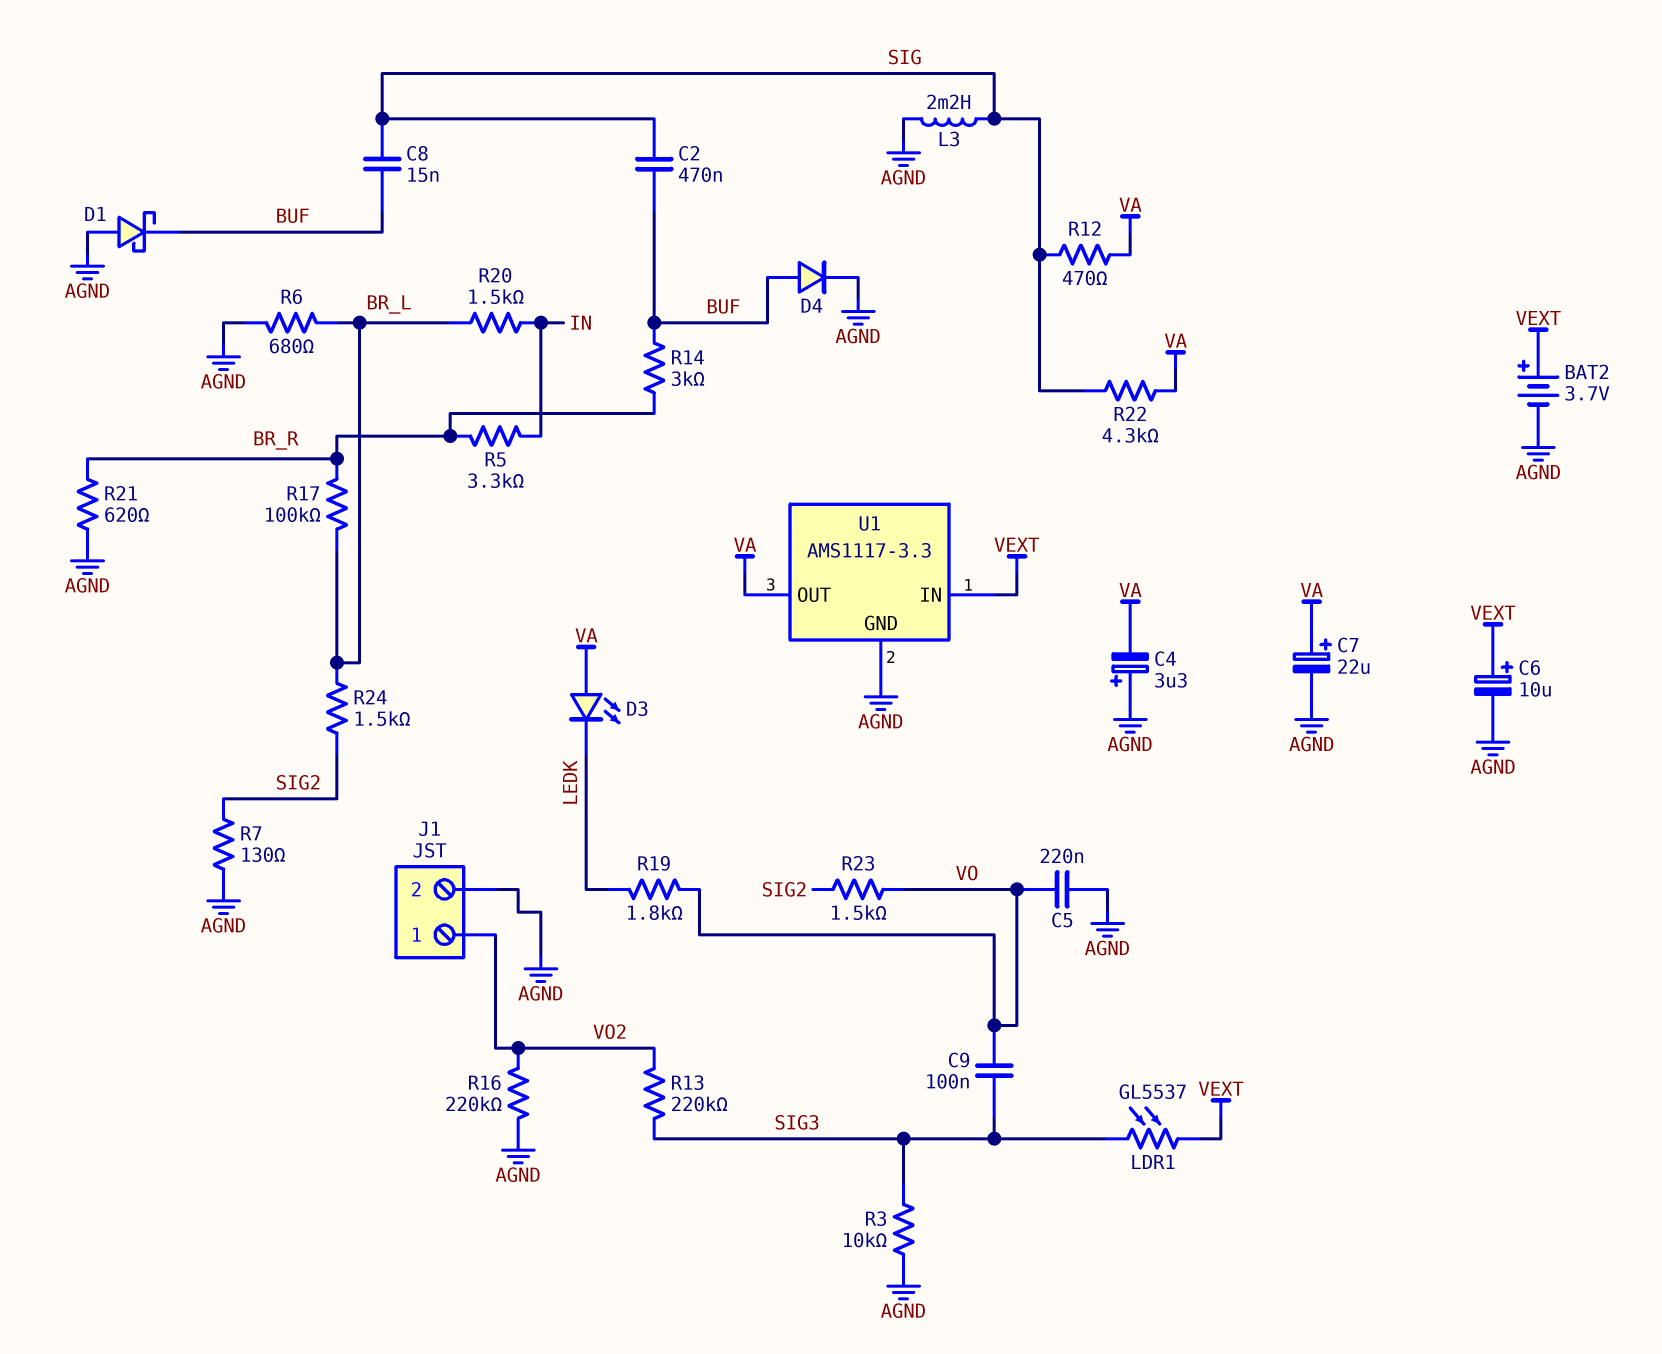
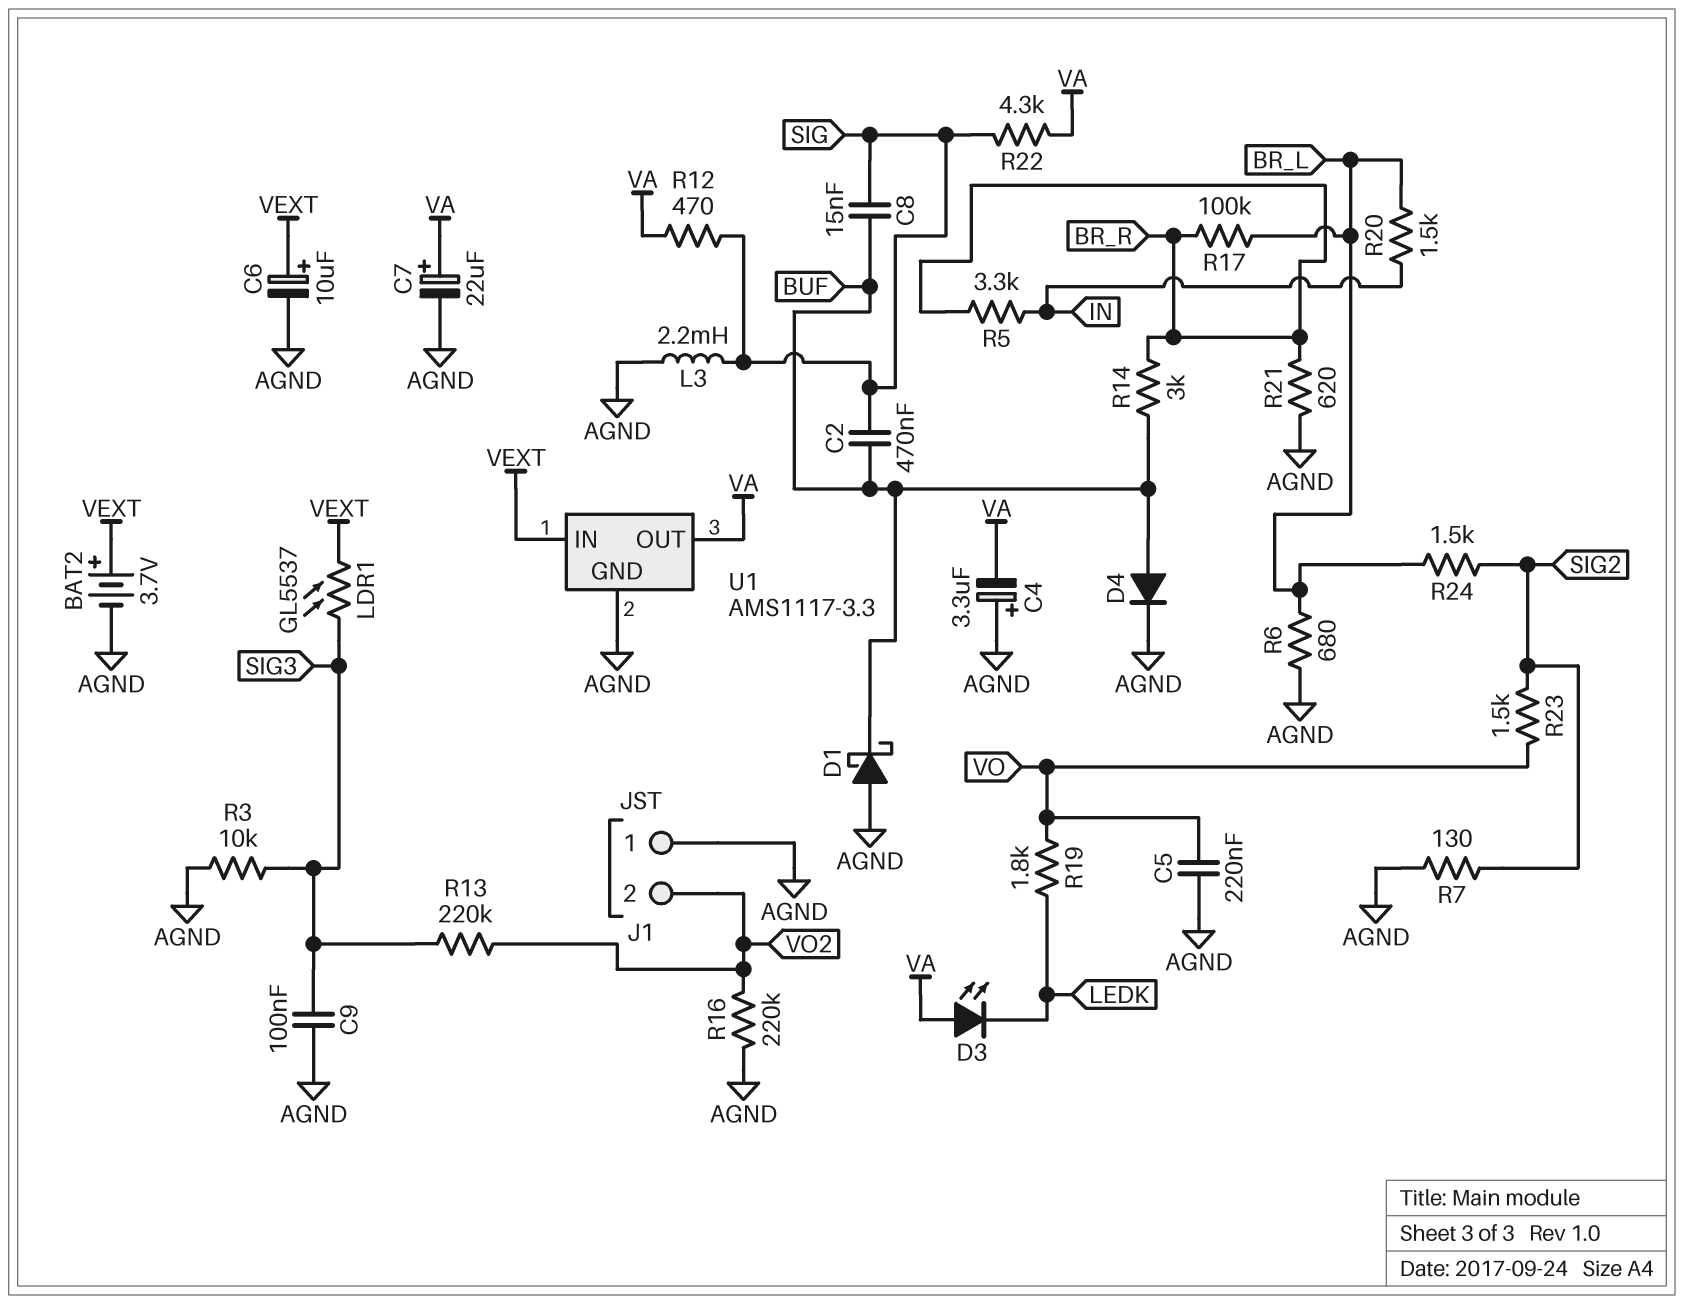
C9: 100nF (SIG3, VO) -> 100nF (AGND, SIG3)
J1 pin 1: VO2 -> AGND
J1 pin 2: AGND -> VO2

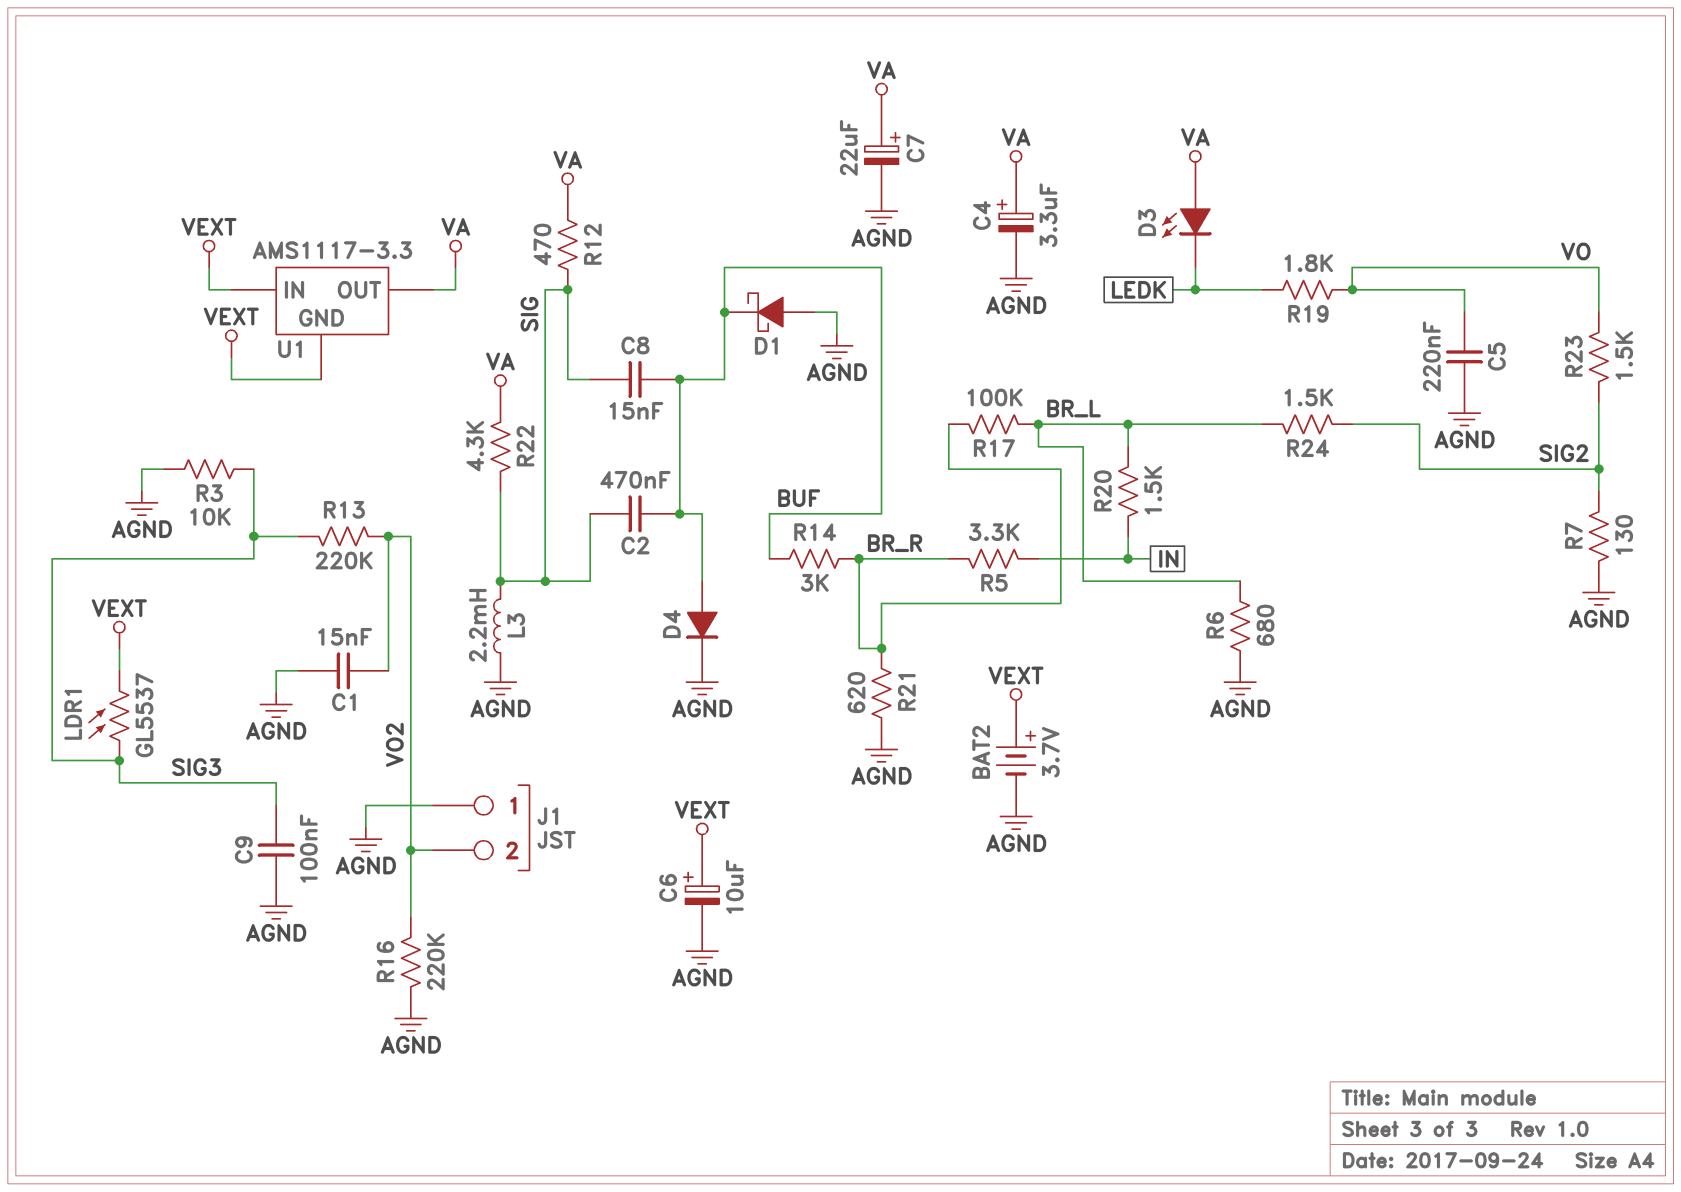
C1: none -> 15nF (AGND, VO2)
C4: 3.3uF (plus AGND, minus VA) -> 3.3uF (plus VA, minus AGND)
U1 pin GND: AGND -> VEXT

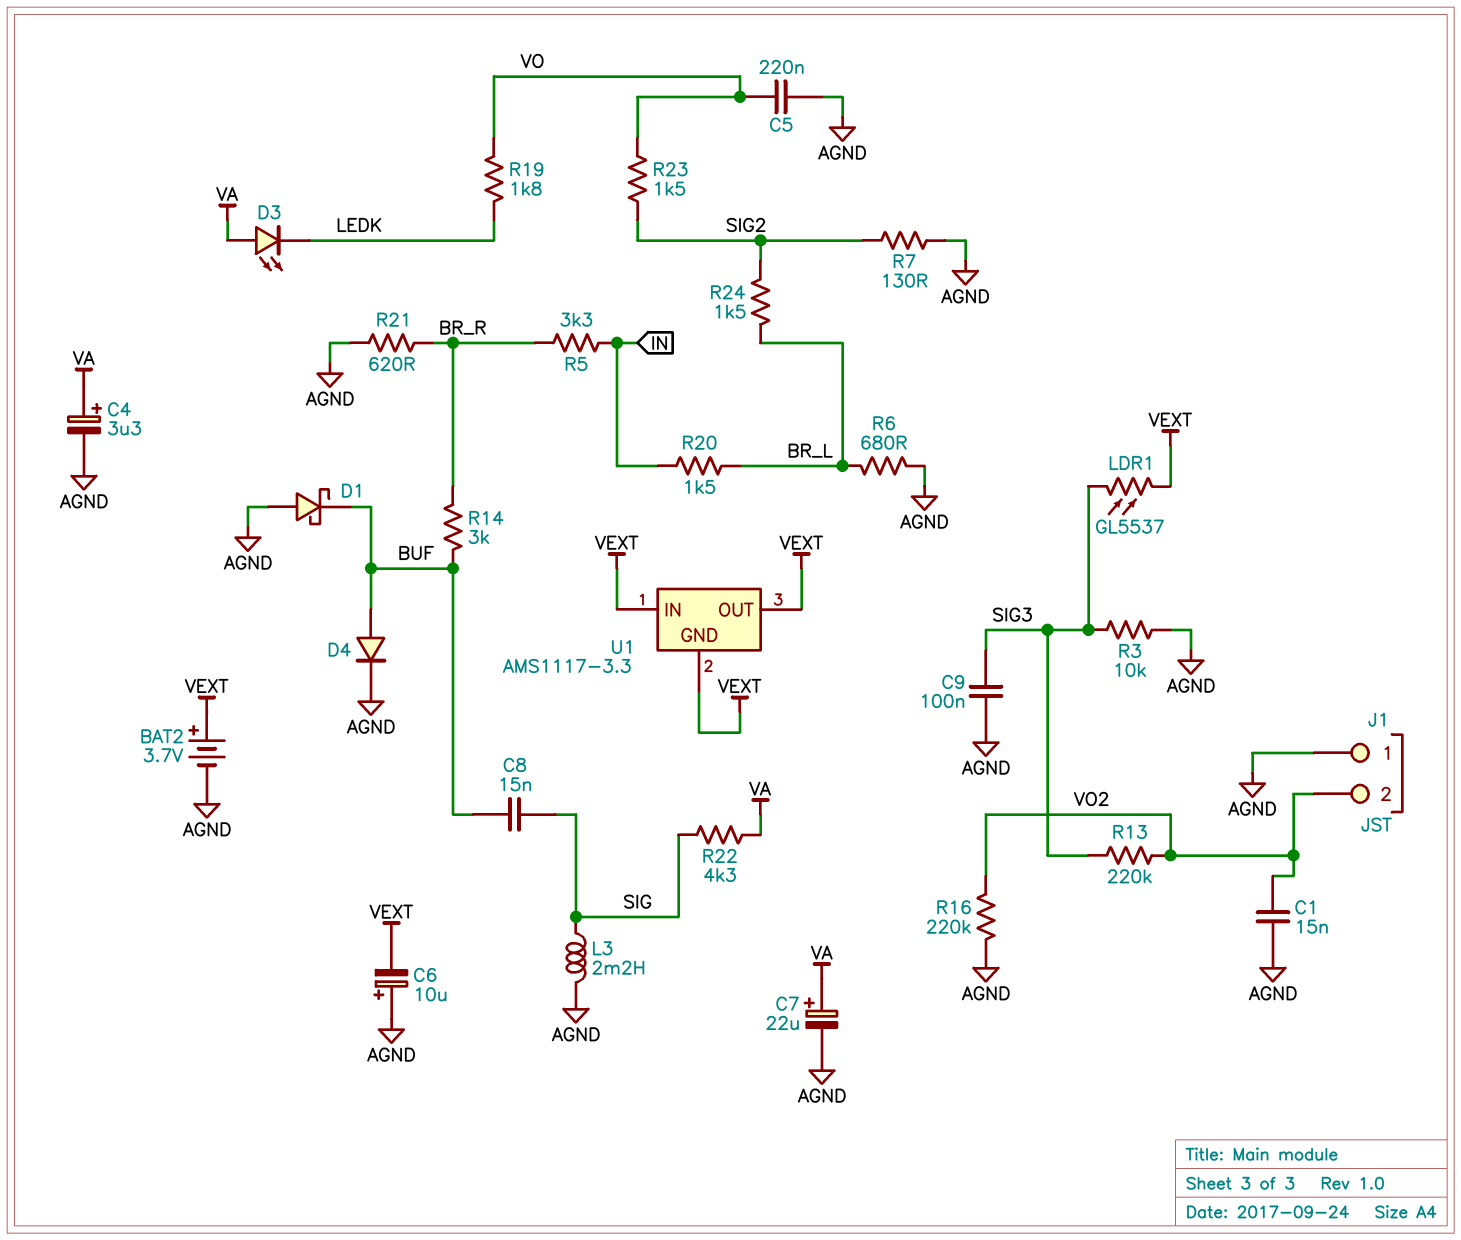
C2: 470nF (BUF, SIG) -> none
C6: 10uF (plus VEXT, minus AGND) -> 10uF (plus AGND, minus VEXT)
R12: 470 (SIG, VA) -> none
R17: 100k (BR_L, BR_R) -> none
U1 pin OUT: VA -> VEXT

